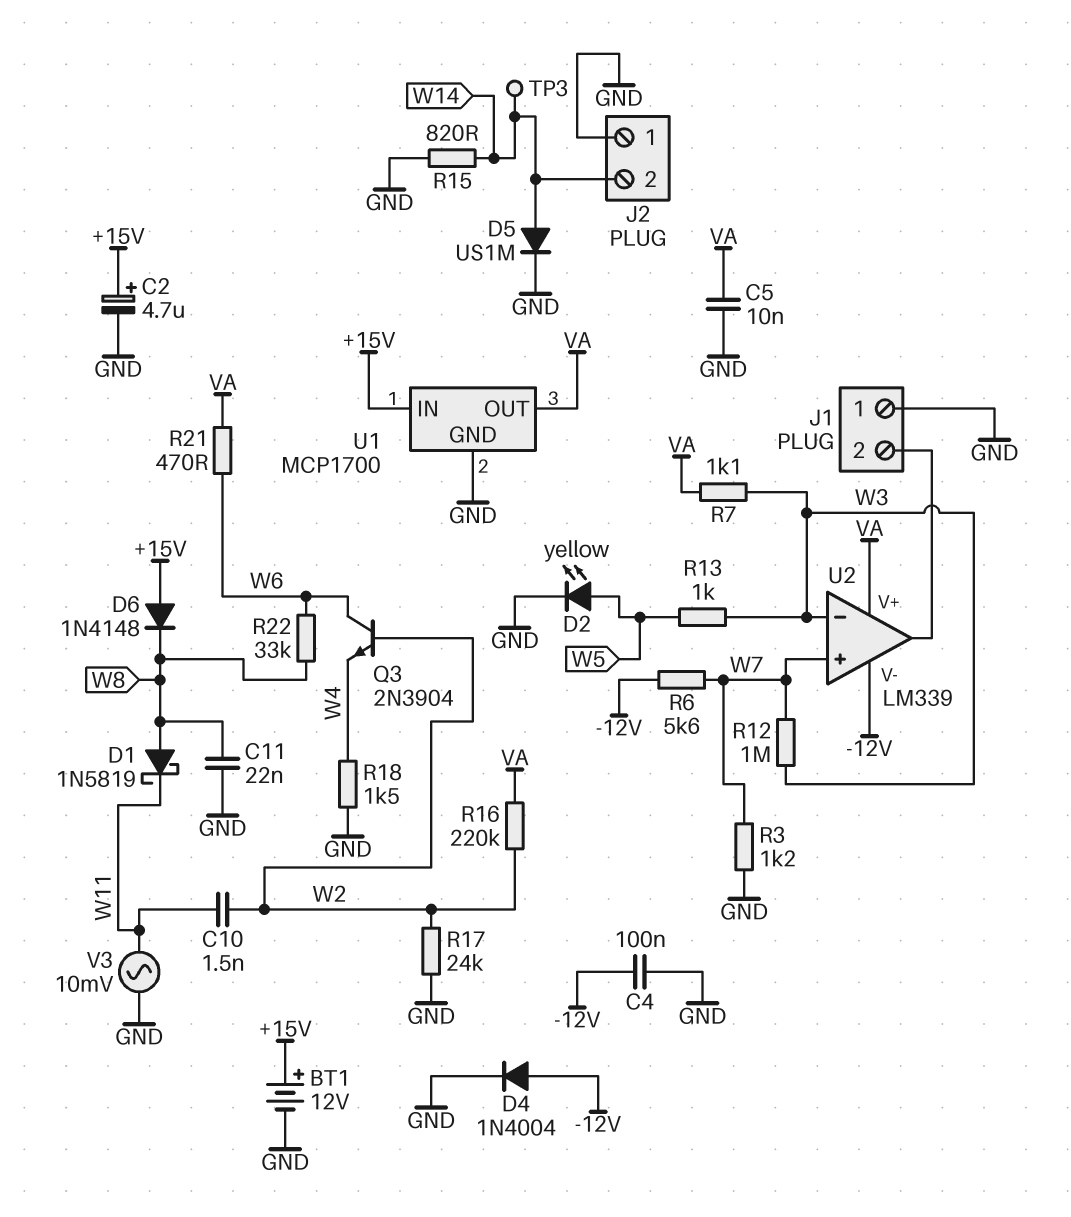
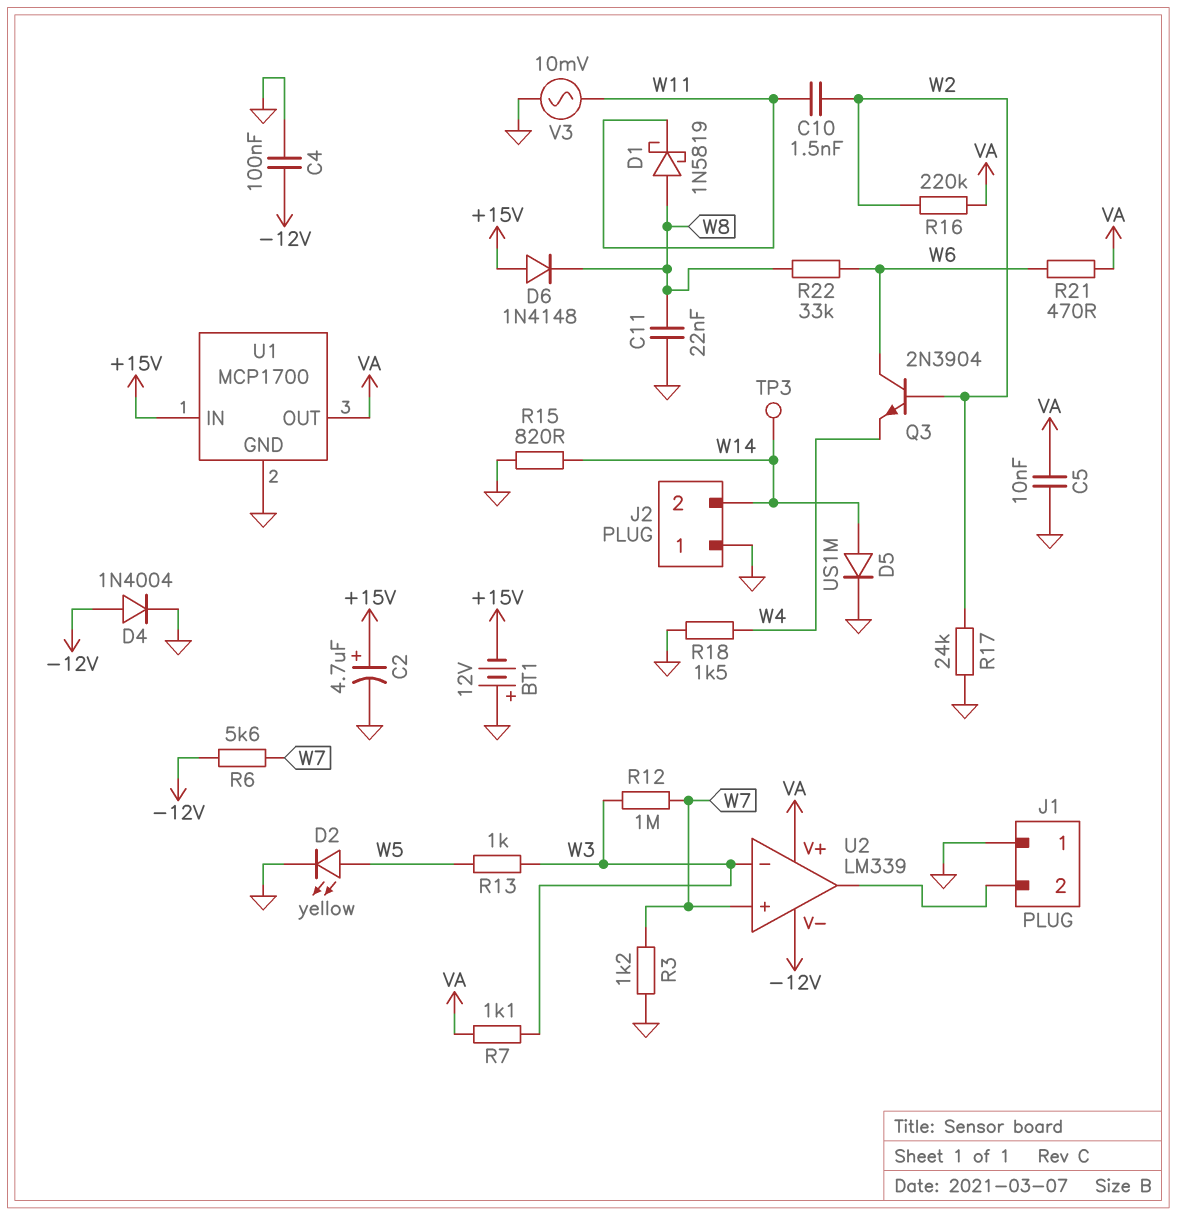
BT1: 12V (plus +15V, minus GND) -> 12V (plus GND, minus +15V)

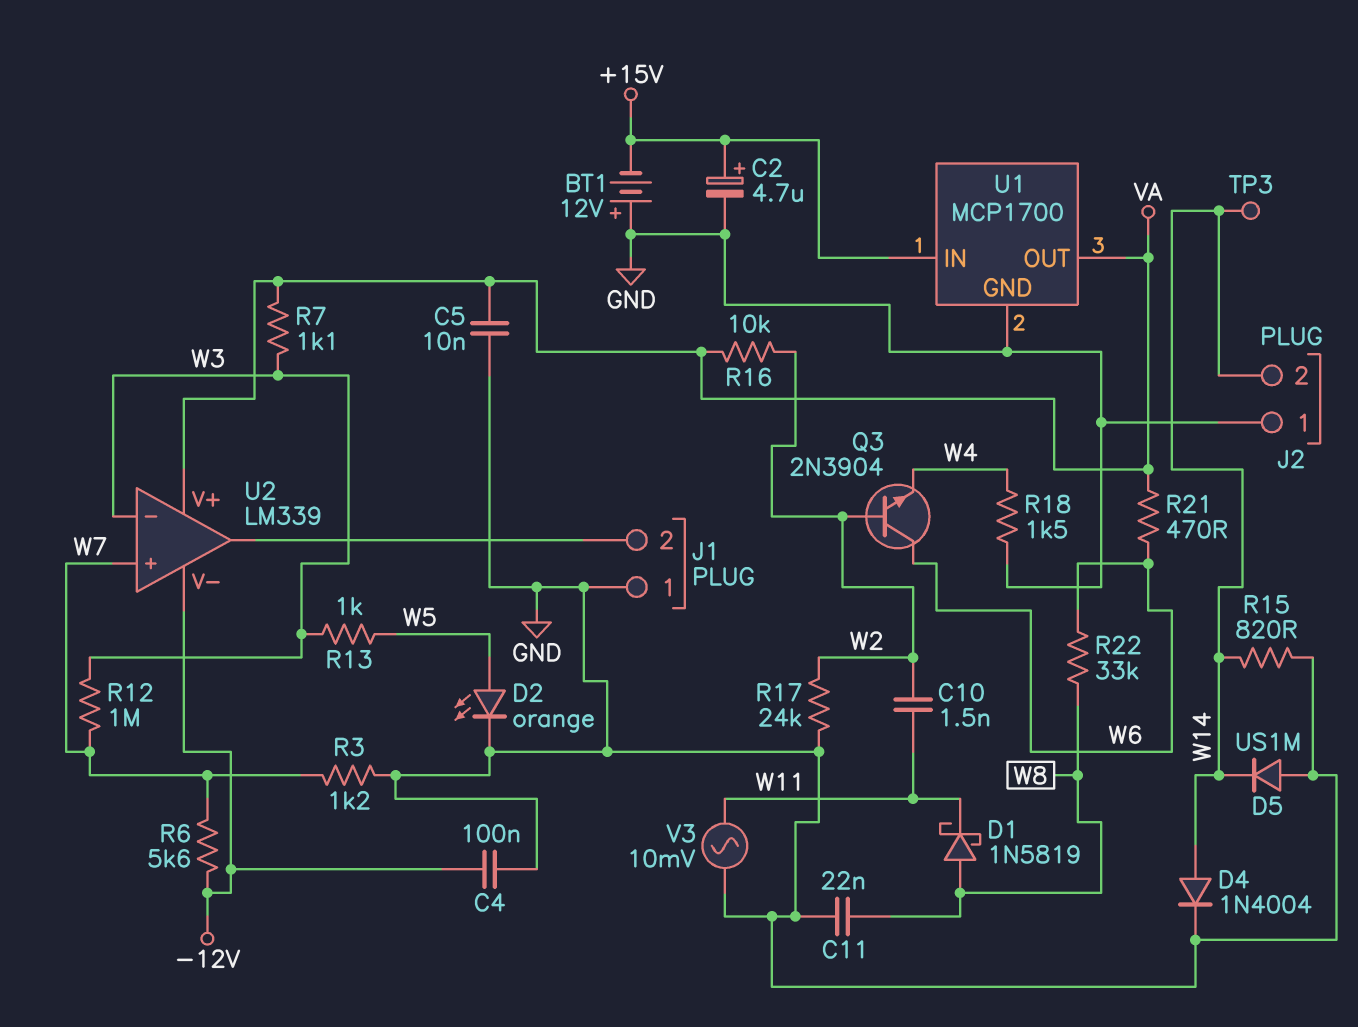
D2: LED yellow (A W5, K GND) -> LED orange (A W5, K GND)
D4: diode 1N4004 (A -12V, K GND) -> diode 1N4004 (A W14, K GND)
D5: diode US1M (A W14, K GND) -> diode US1M (A GND, K W14)
D6: diode 1N4148 (A +15V, K W8) -> none
R16: 220k (VA, W2) -> 10k (VA, W2)

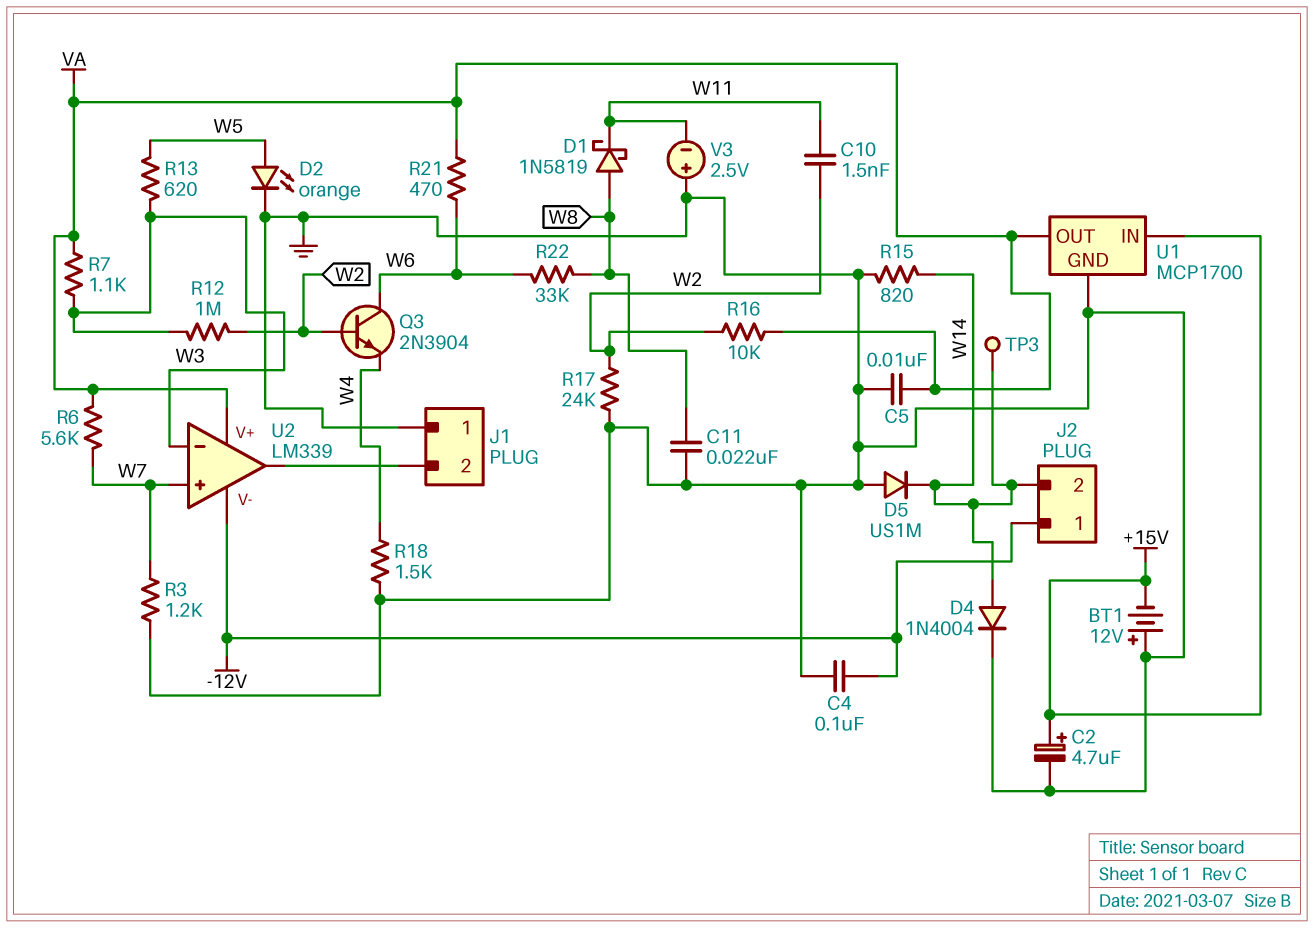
J2 pin 1: GND -> -12V
R6: 5.6k (-12V, W7) -> 5.6k (VA, W7)
R12: 1M (W3, W7) -> 1M (W2, W3)
R13: 1k (W3, W5) -> 620 (W3, W5)
V3: AC 10mV (GND, W11) -> 2.5V (plus GND, minus W11)

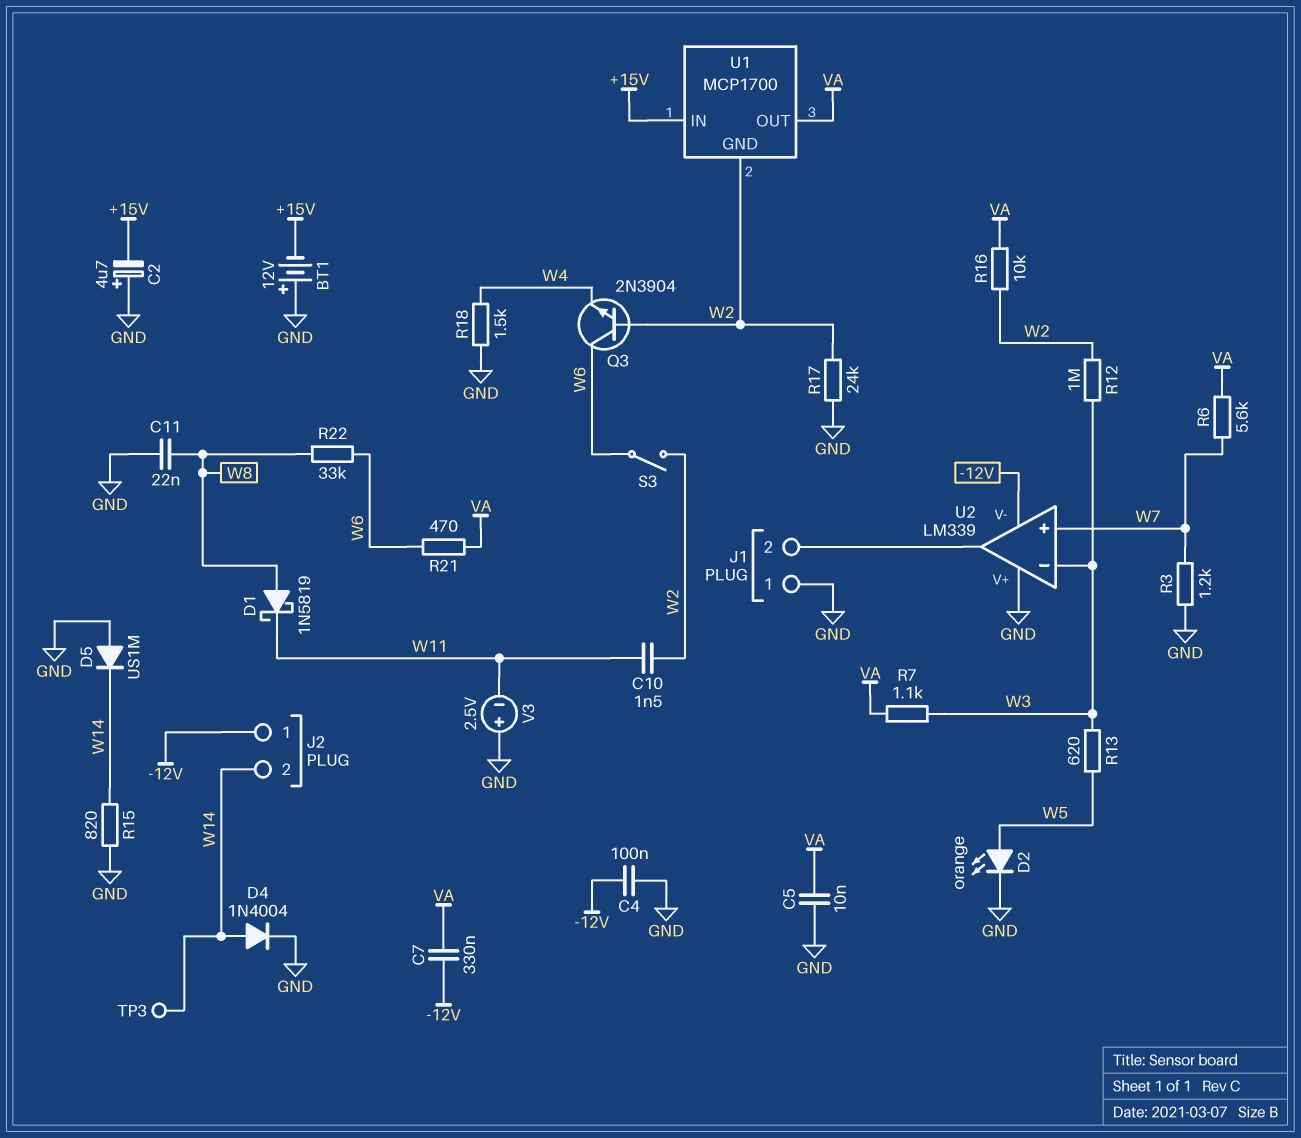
C2: 4.7uF (plus +15V, minus GND) -> 4.7uF (plus GND, minus +15V)
C7: none -> 330nF (-12V, VA)
S3: none -> switch (W2, W6)
U1 pin GND: GND -> W2
U2 pin V+: VA -> GND

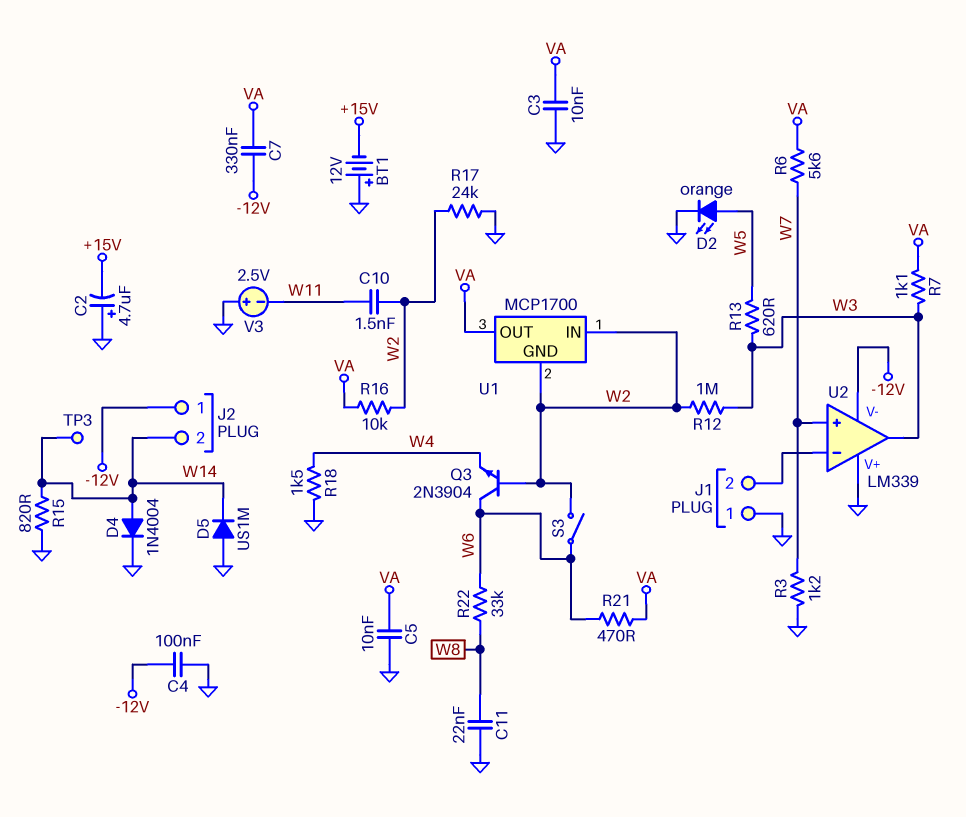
C3: none -> 10nF (GND, VA)
D1: schottky 1N5819 (A W8, K W11) -> none
U1 pin IN: +15V -> W2
U2 pin in-: W3 -> J1/2
U2 pin out: J1/2 -> W3

